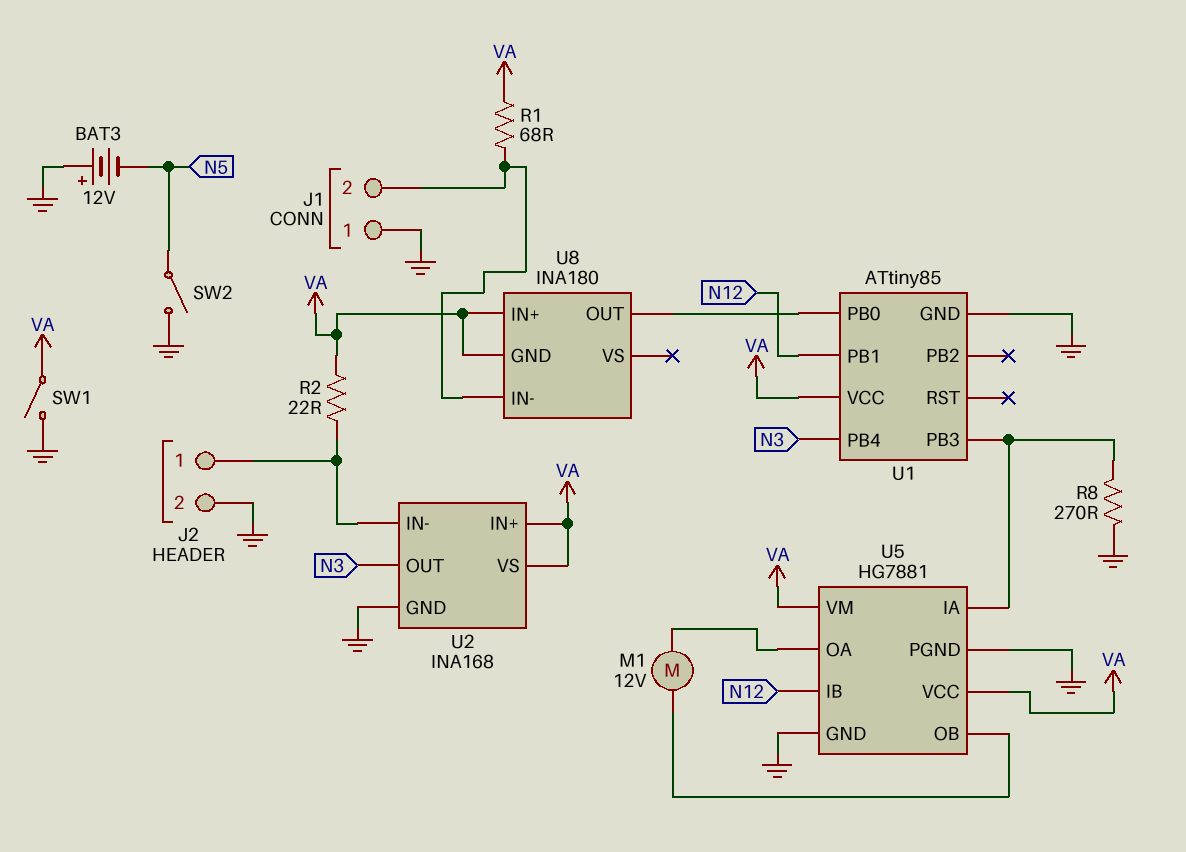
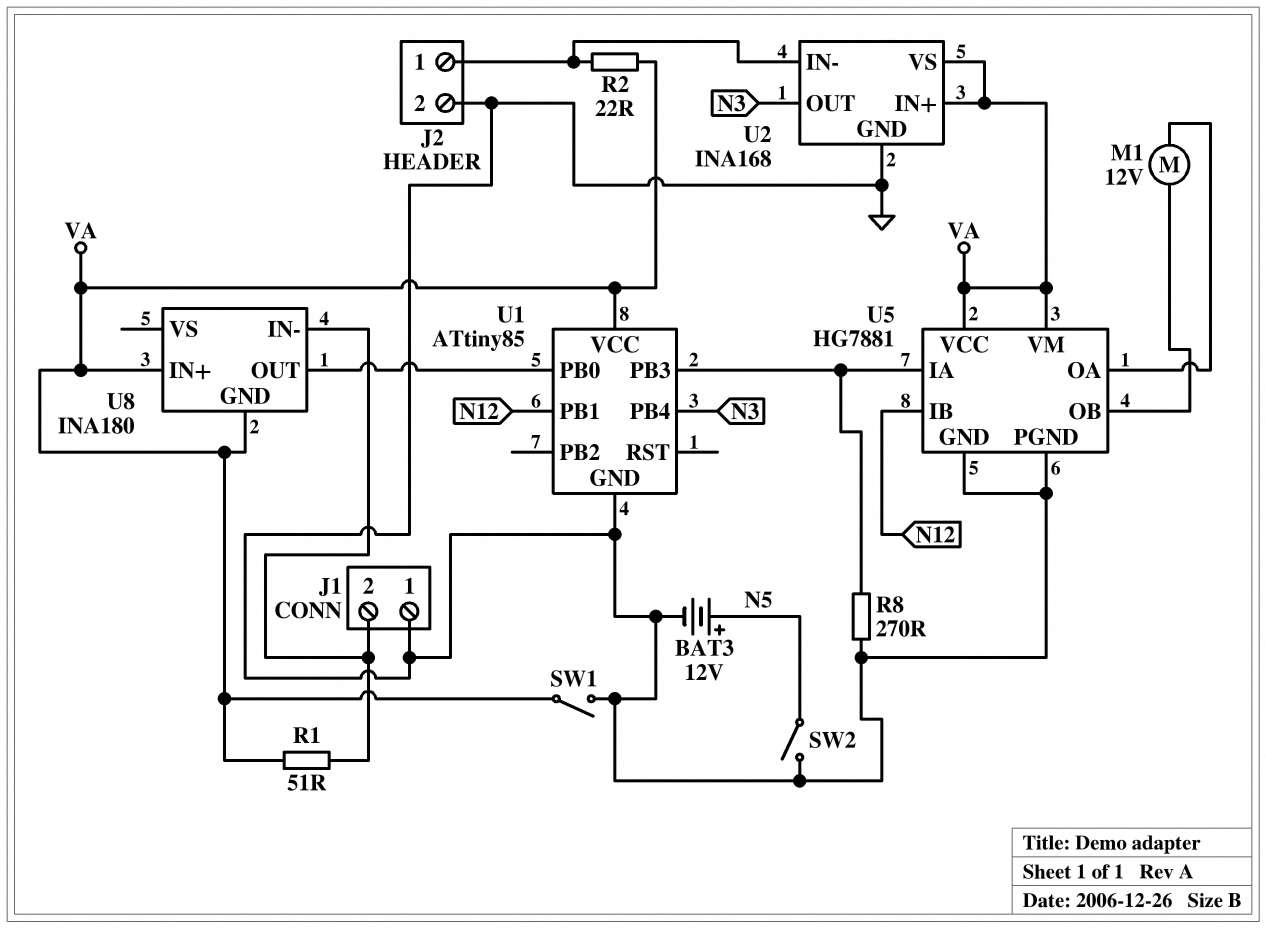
BAT3: 12V (plus GND, minus N5) -> 12V (plus N5, minus GND)
R1: 68 (J1/2, VA) -> 51 (J1/2, VA)

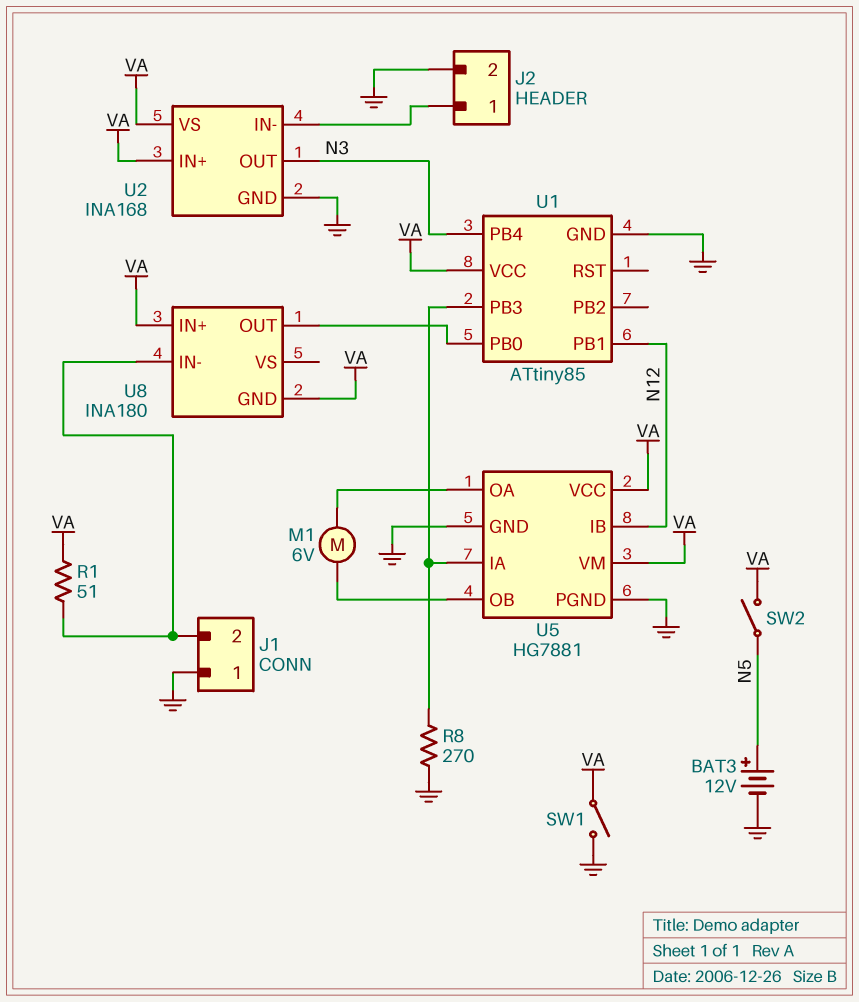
M1: motor 12V (U5/OA, U5/OB) -> motor 6V (U5/OA, U5/OB)
R2: 22 (J2/1, VA) -> none
SW2: switch (GND, N5) -> switch (N5, VA)

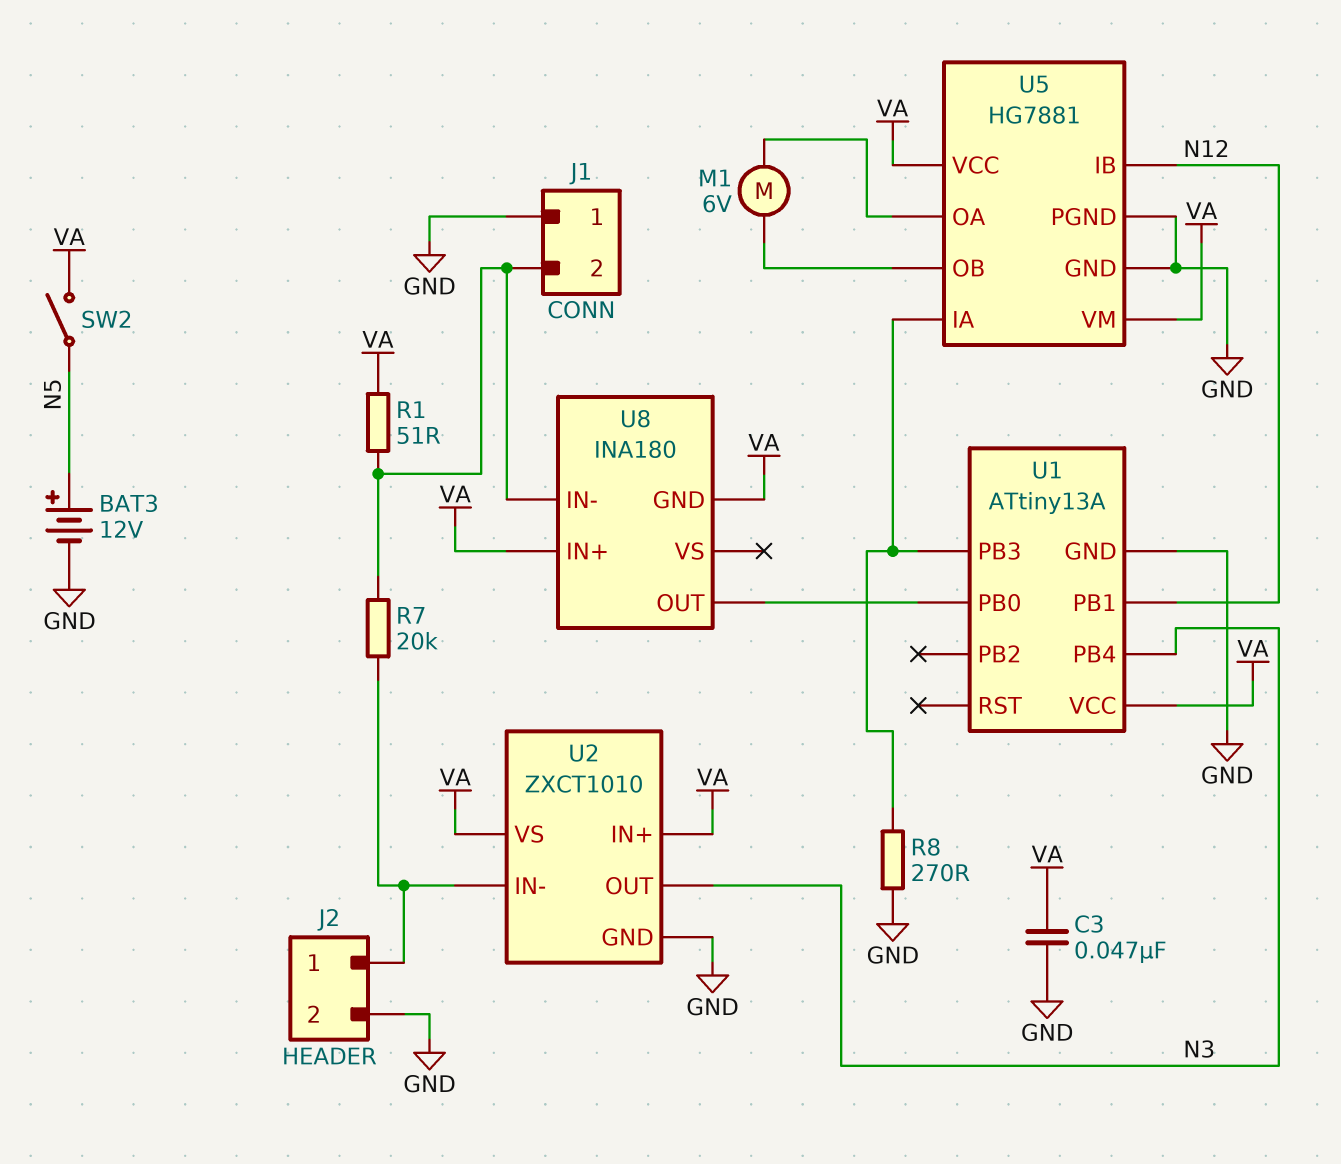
C3: none -> 47nF (GND, VA)
R7: none -> 20k (J1/2, J2/1)
SW1: switch (GND, VA) -> none
U1: ATtiny85 -> ATtiny13A
U2: INA168 -> ZXCT1010

